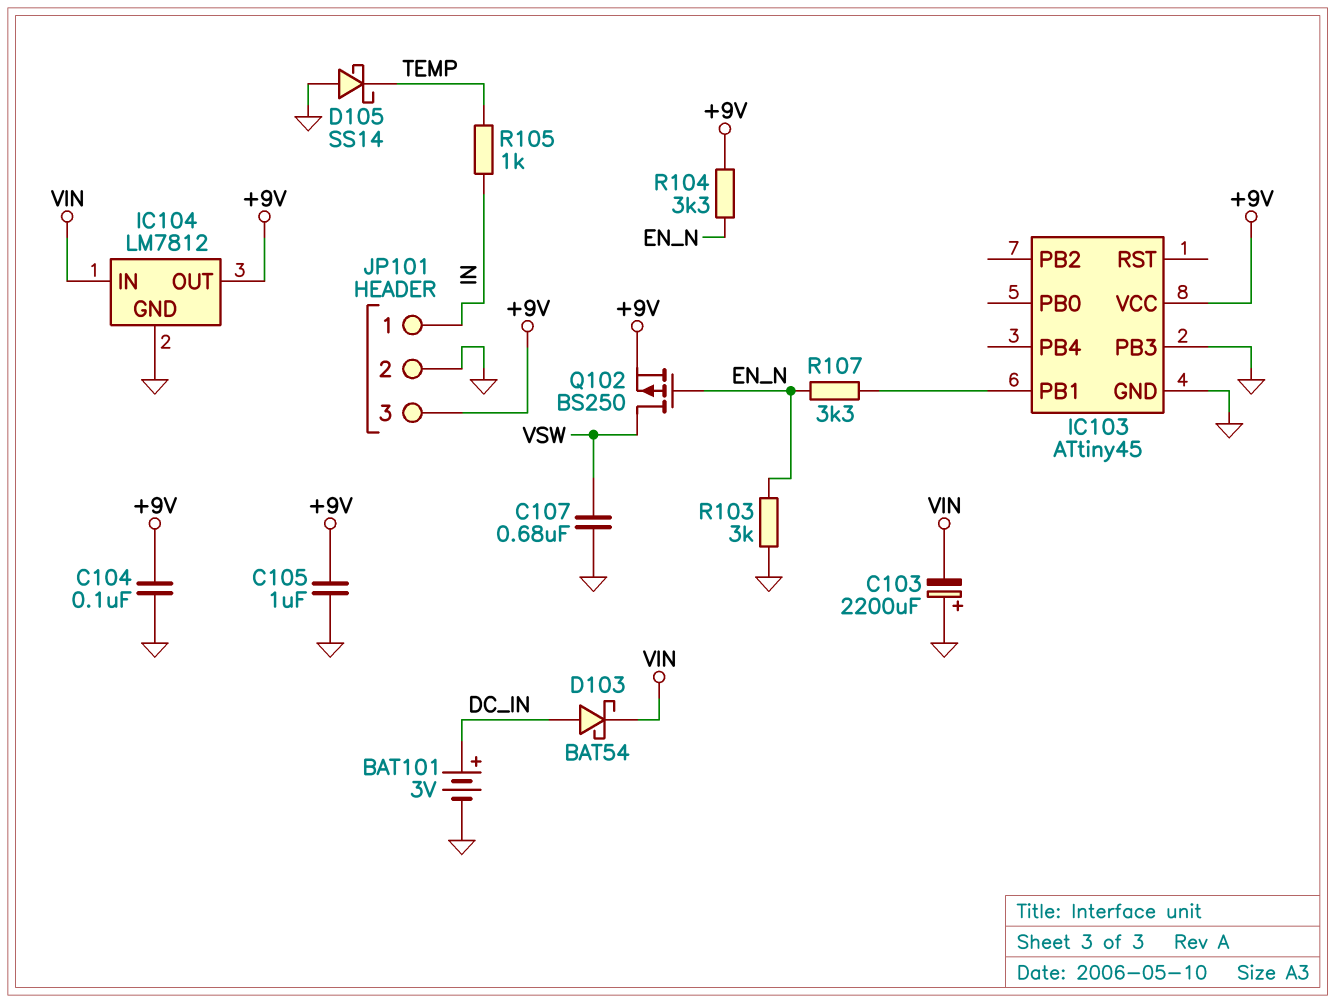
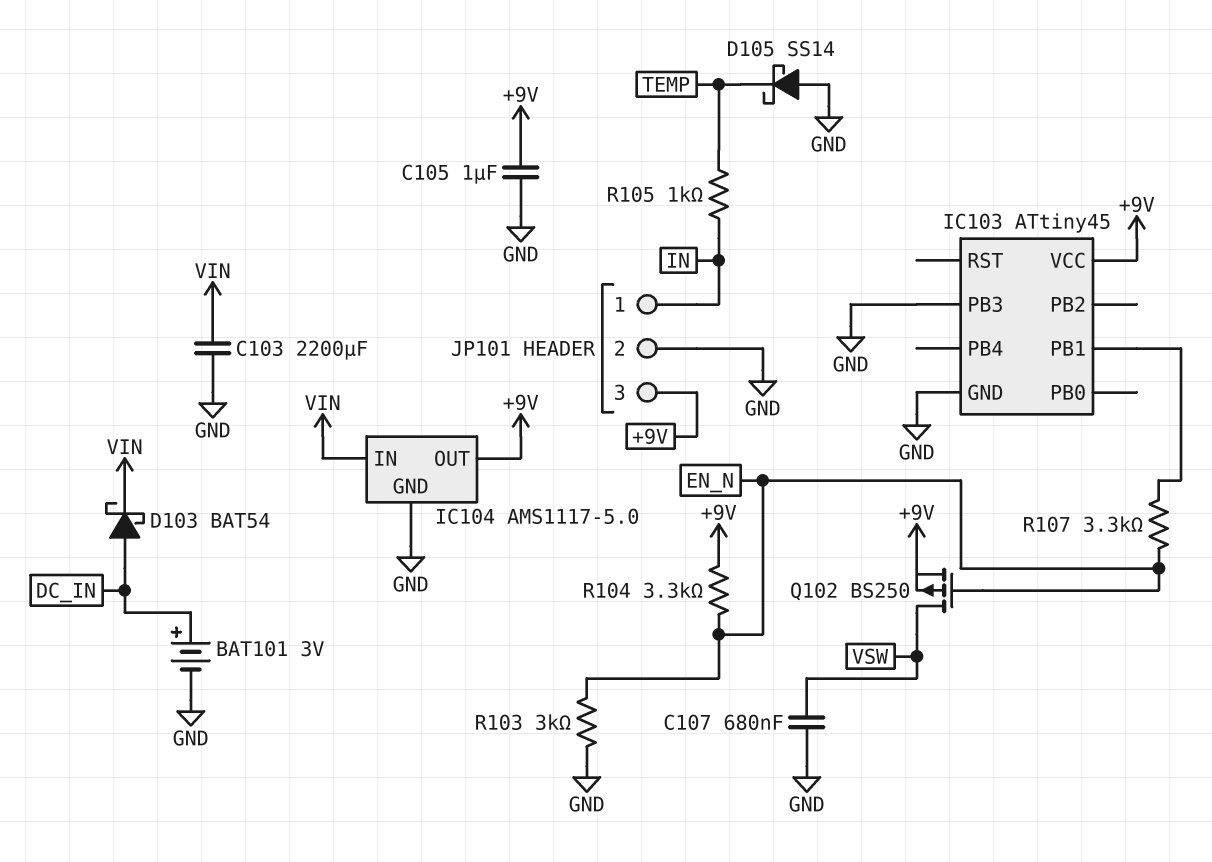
C103: 2200uF (plus GND, minus VIN) -> 2200uF (GND, VIN)
C104: 100nF (+9V, GND) -> none
IC104: LM7812 -> AMS1117-5.0

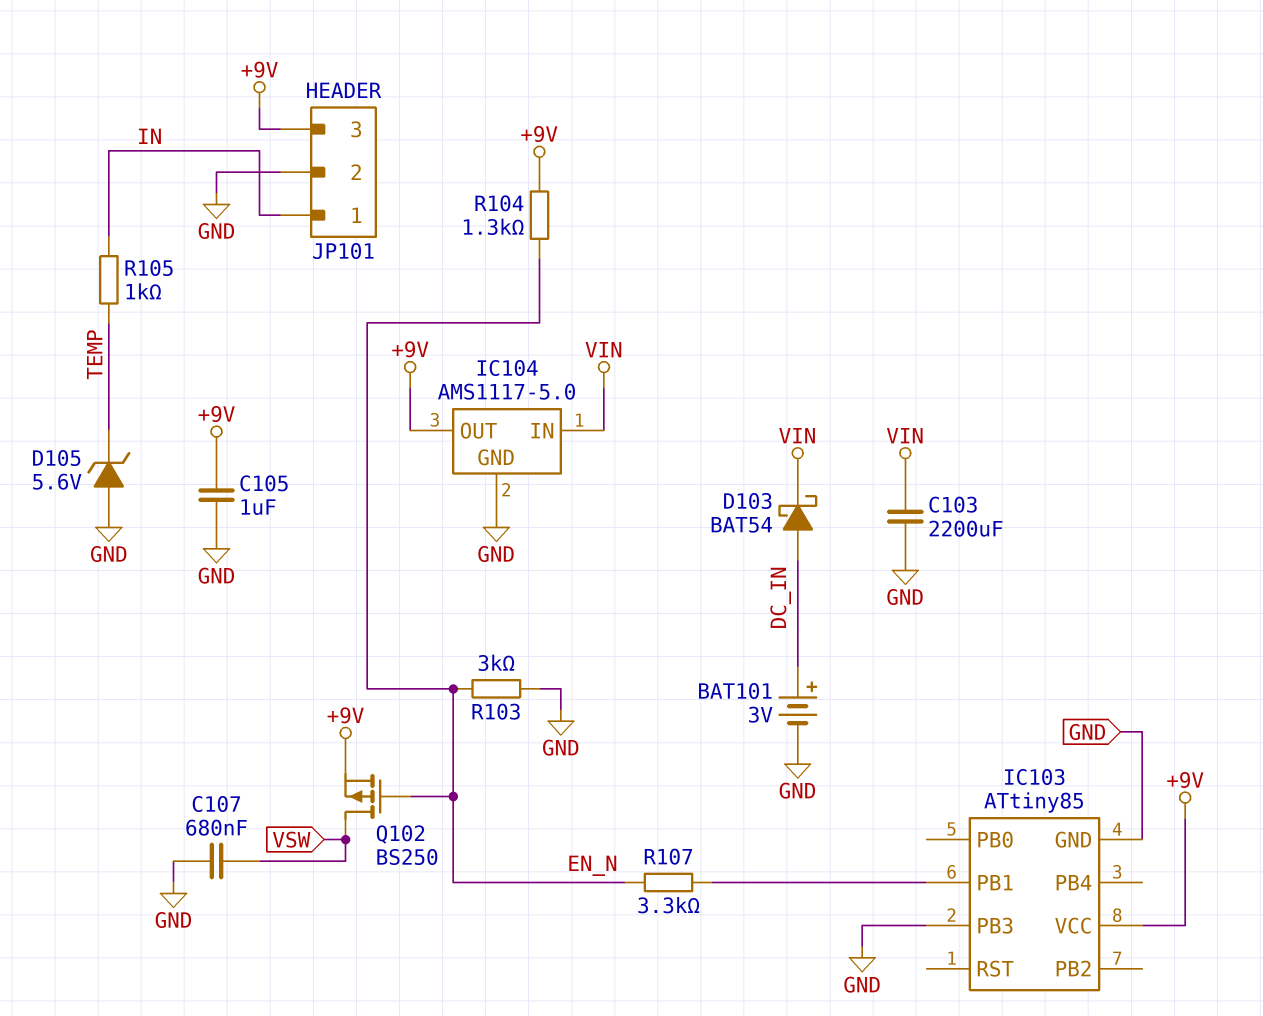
D105: schottky SS14 (A GND, K TEMP) -> zener 5.6V (A GND, K TEMP)
IC103: ATtiny45 -> ATtiny85
R104: 3.3k (+9V, EN_N) -> 1.3k (+9V, EN_N)

